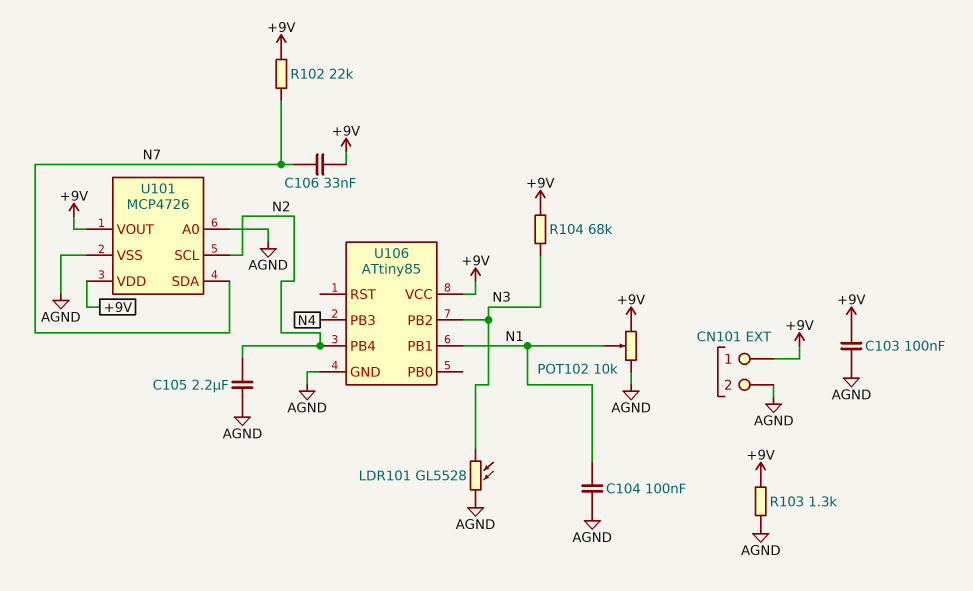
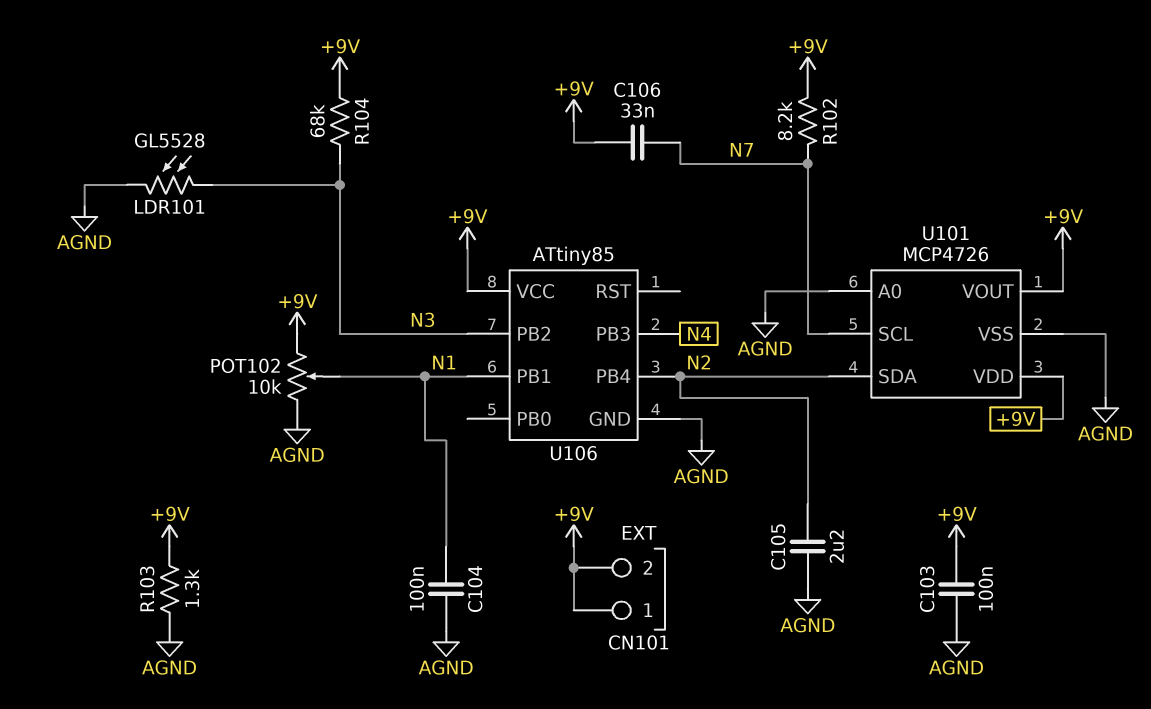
CN101 pin 2: AGND -> +9V
R102: 22k (+9V, N7) -> 8.2k (+9V, N7)
U101 pin SCL: N2 -> N7
U101 pin SDA: N7 -> N2

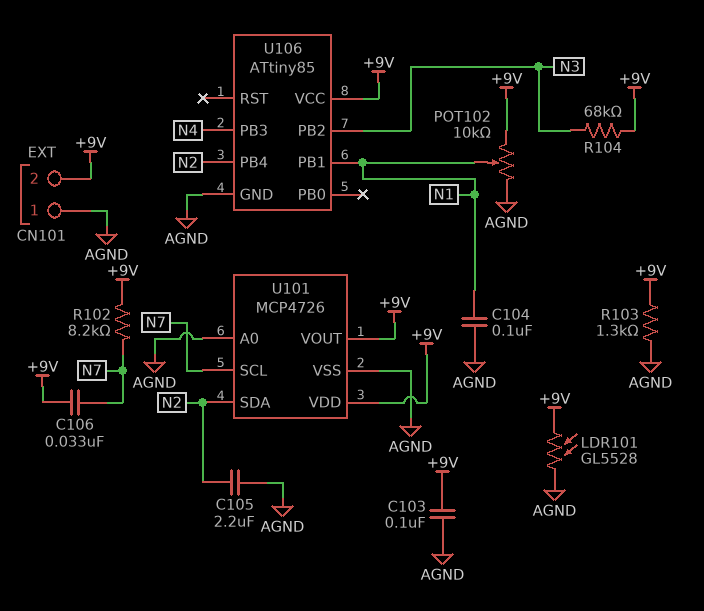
CN101 pin 1: +9V -> AGND
LDR101: GL5528 (AGND, N3) -> GL5528 (+9V, AGND)

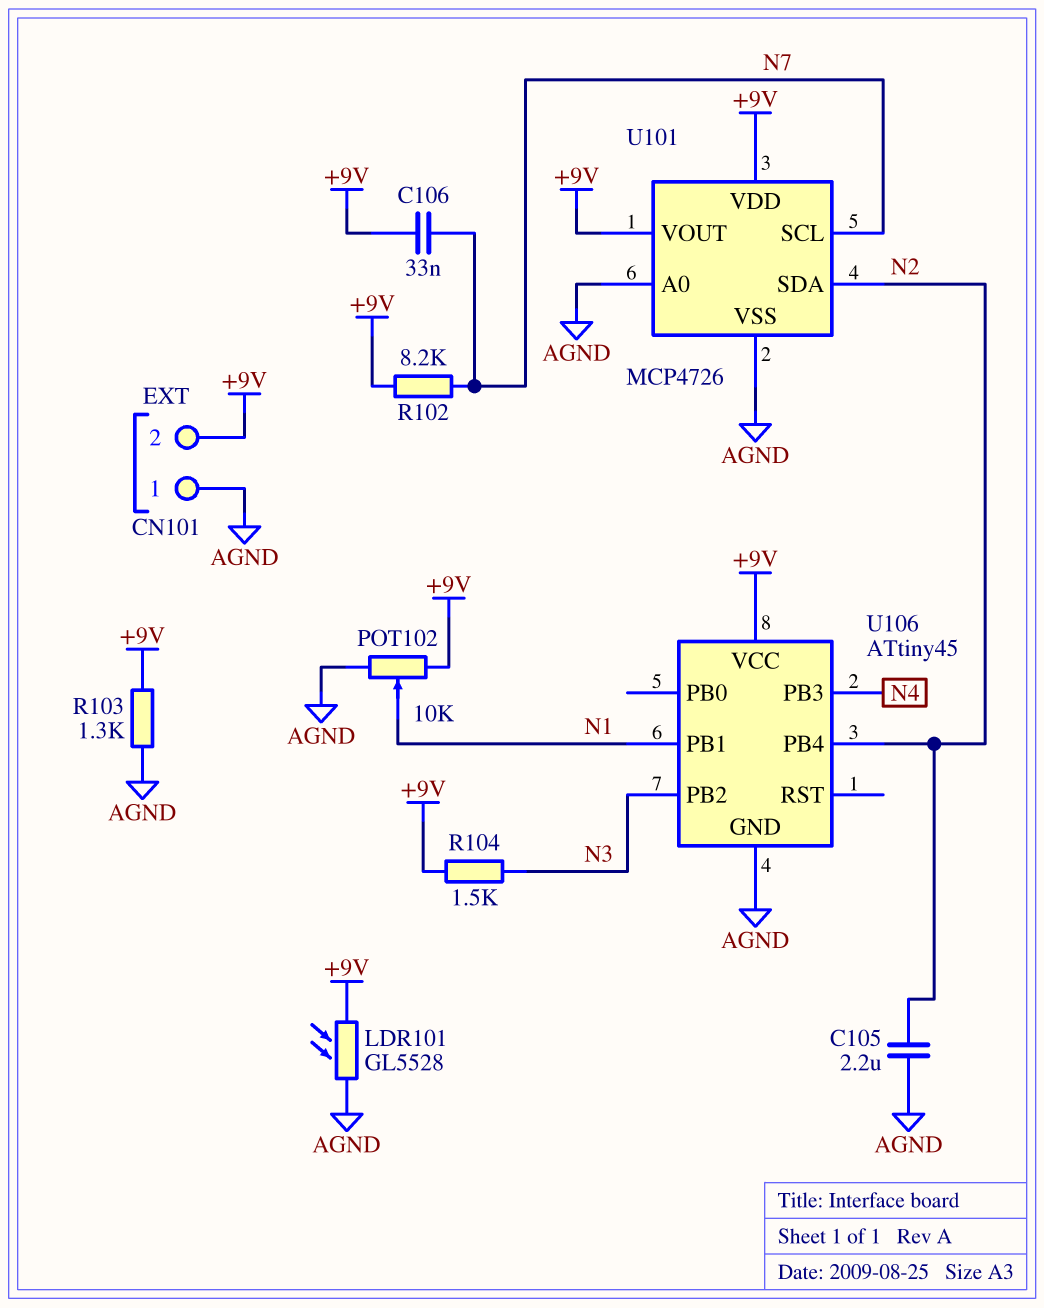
C103: 100nF (+9V, AGND) -> none
C104: 100nF (AGND, N1) -> none
R104: 68k (+9V, N3) -> 1.5k (+9V, N3)
U106: ATtiny85 -> ATtiny45

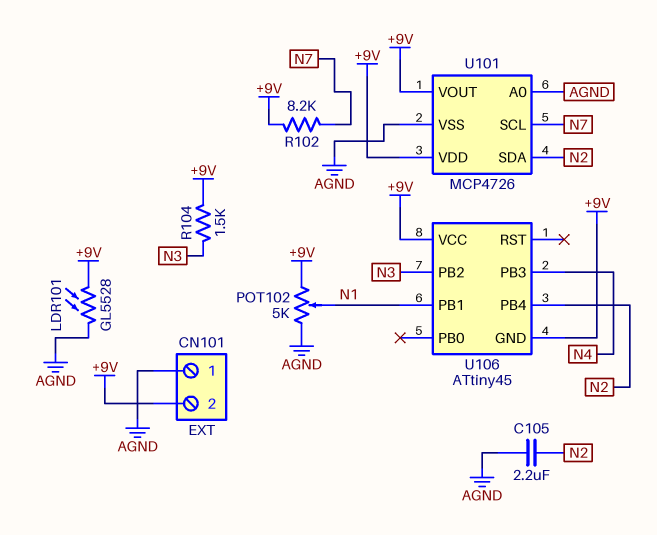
C106: 33nF (+9V, N7) -> none
POT102: 10k (+9V, AGND, wiper N1) -> 5k (+9V, AGND, wiper N1)
R103: 1.3k (+9V, AGND) -> none
U106 pin GND: AGND -> +9V

